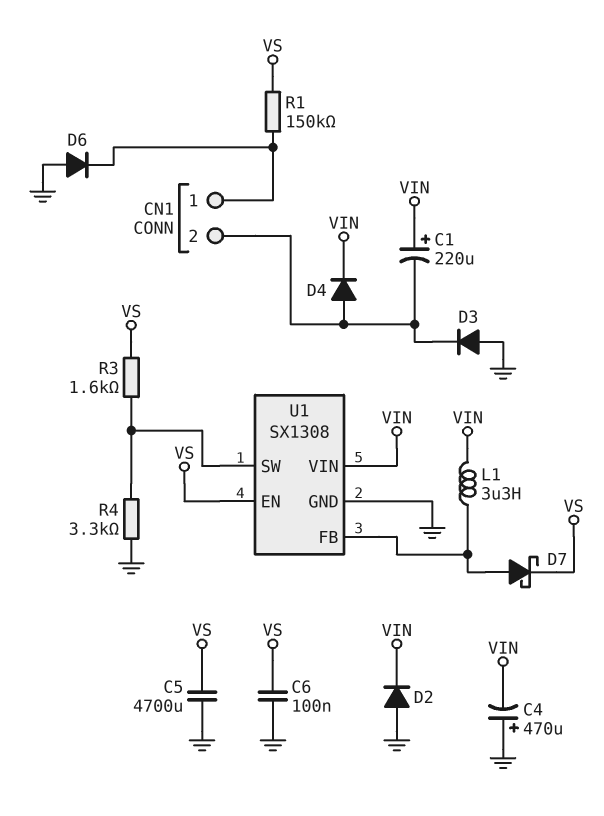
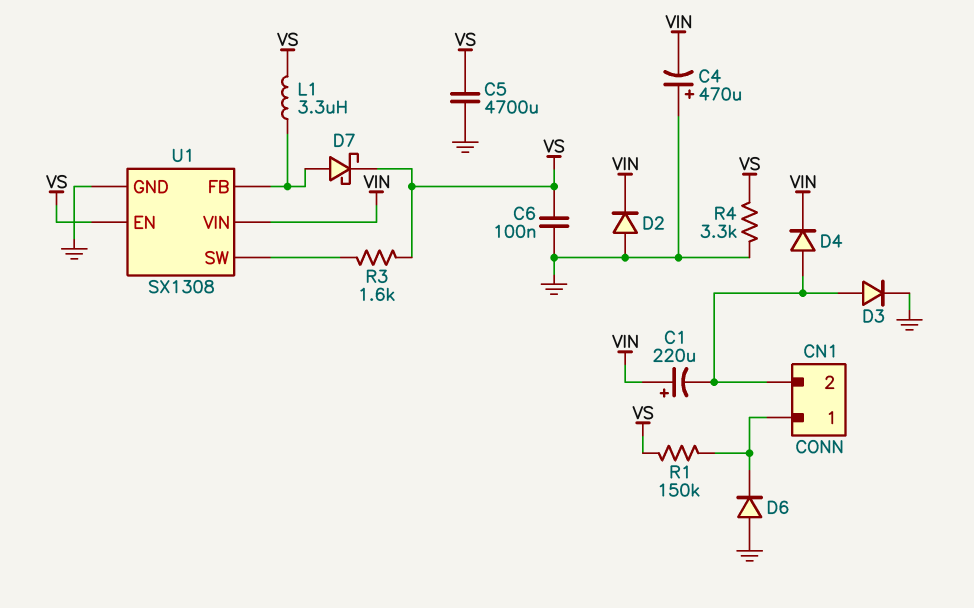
D3: diode (A GND, K CN1/2) -> diode (A CN1/2, K GND)
L1: 3.3uH (U1/FB, VIN) -> 3.3uH (U1/FB, VS)
R4: 3.3k (GND, U1/SW) -> 3.3k (GND, VS)

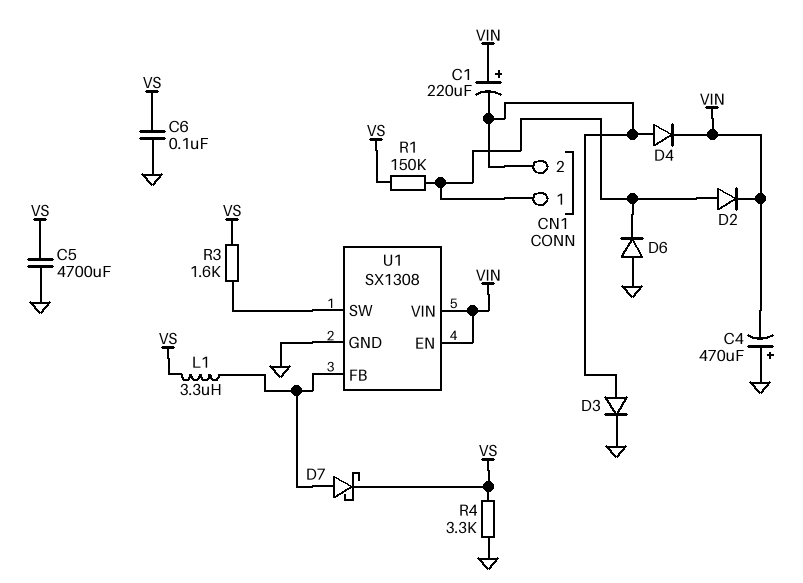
D2: diode (A GND, K VIN) -> diode (A CN1/1, K VIN)
U1 pin EN: VS -> VIN

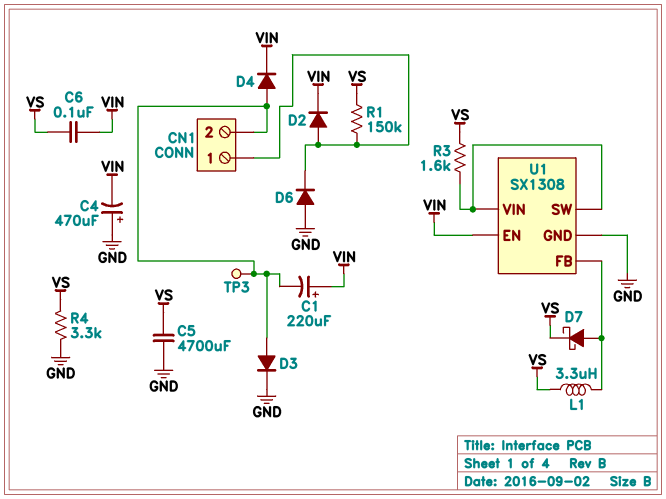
C6: 100nF (GND, VS) -> 100nF (VIN, VS)
TP3: none -> test point (CN1/2)
U1 pin VIN: VIN -> U1/SW

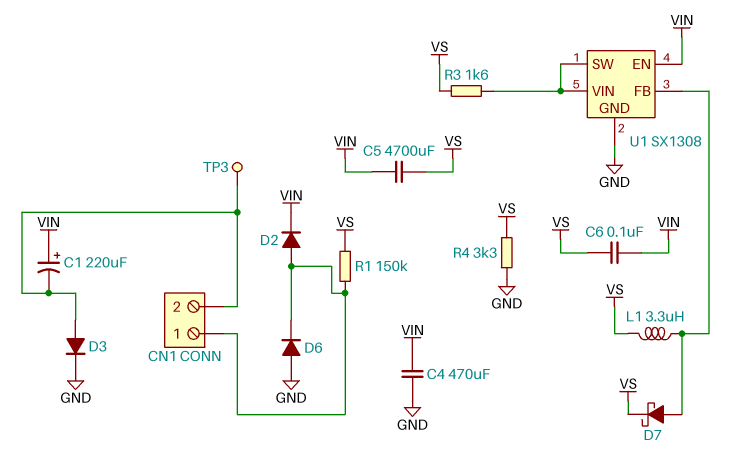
C4: 470uF (plus GND, minus VIN) -> 470uF (GND, VIN)
C5: 4700uF (GND, VS) -> 4700uF (VIN, VS)
D4: diode (A CN1/2, K VIN) -> none

